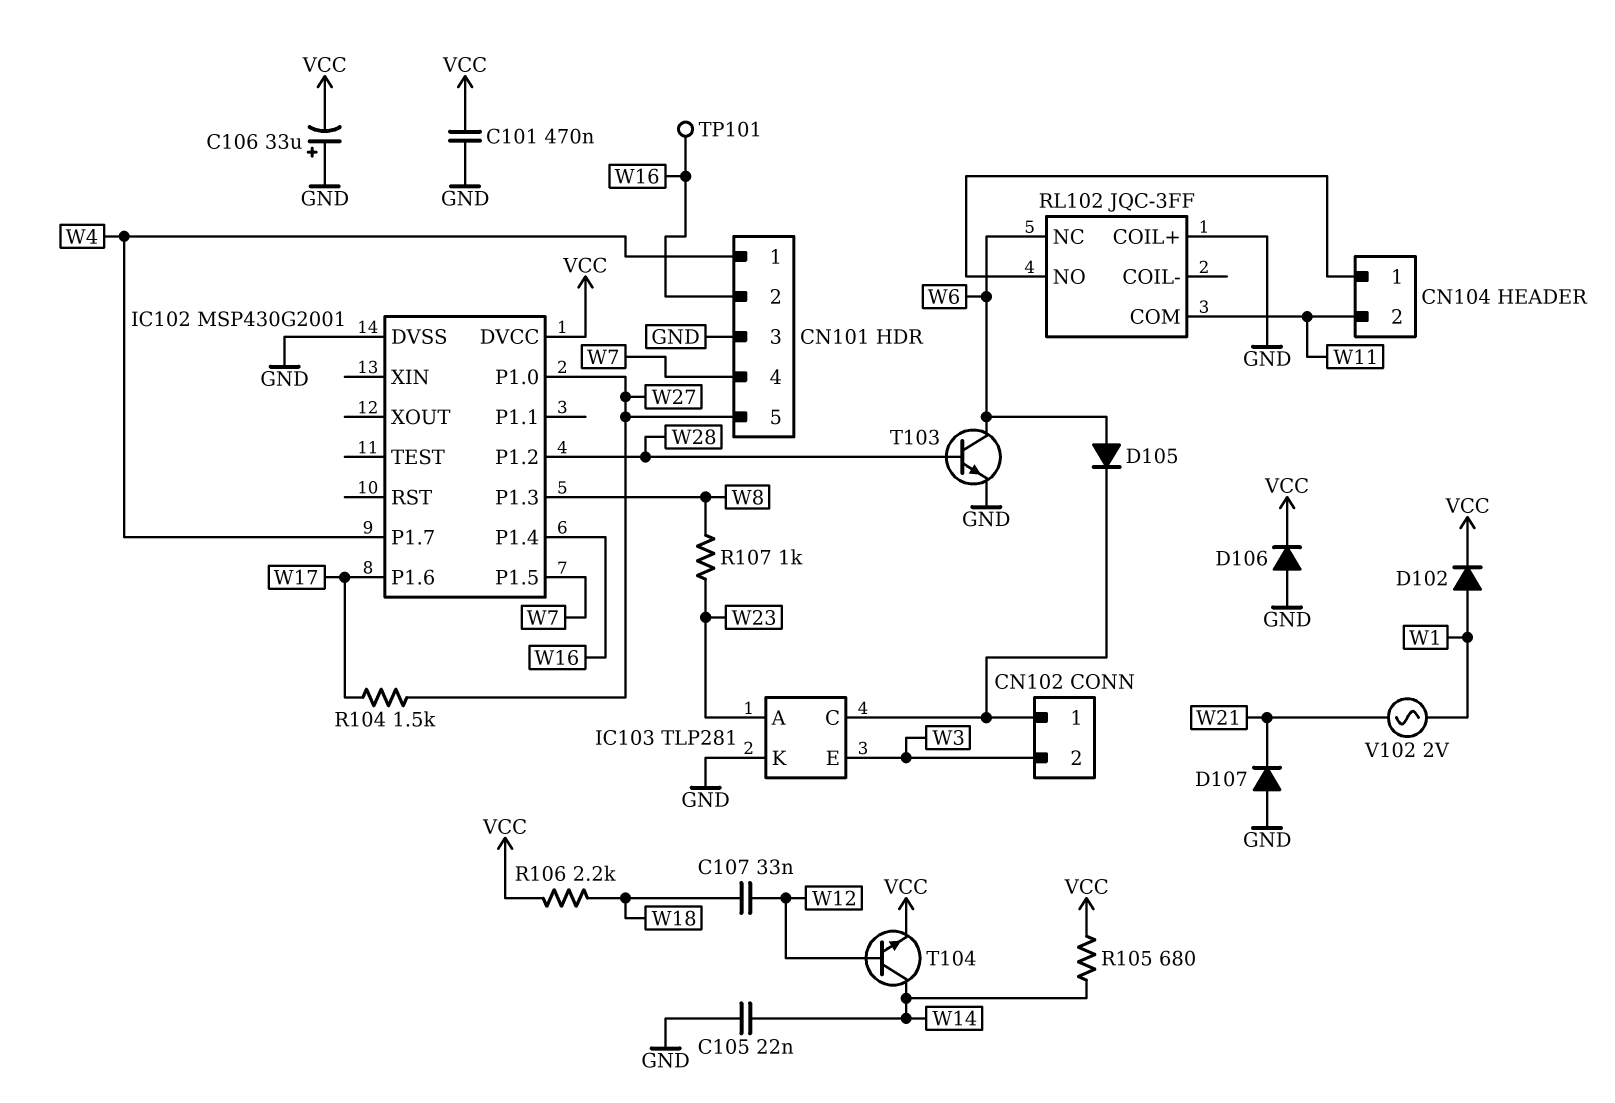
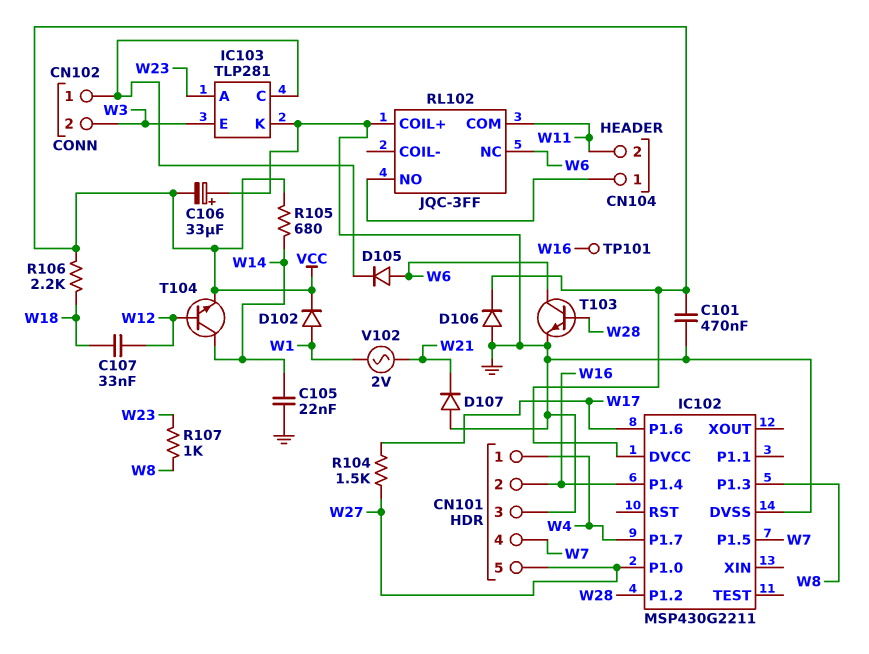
IC102: MSP430G2001 -> MSP430G2211

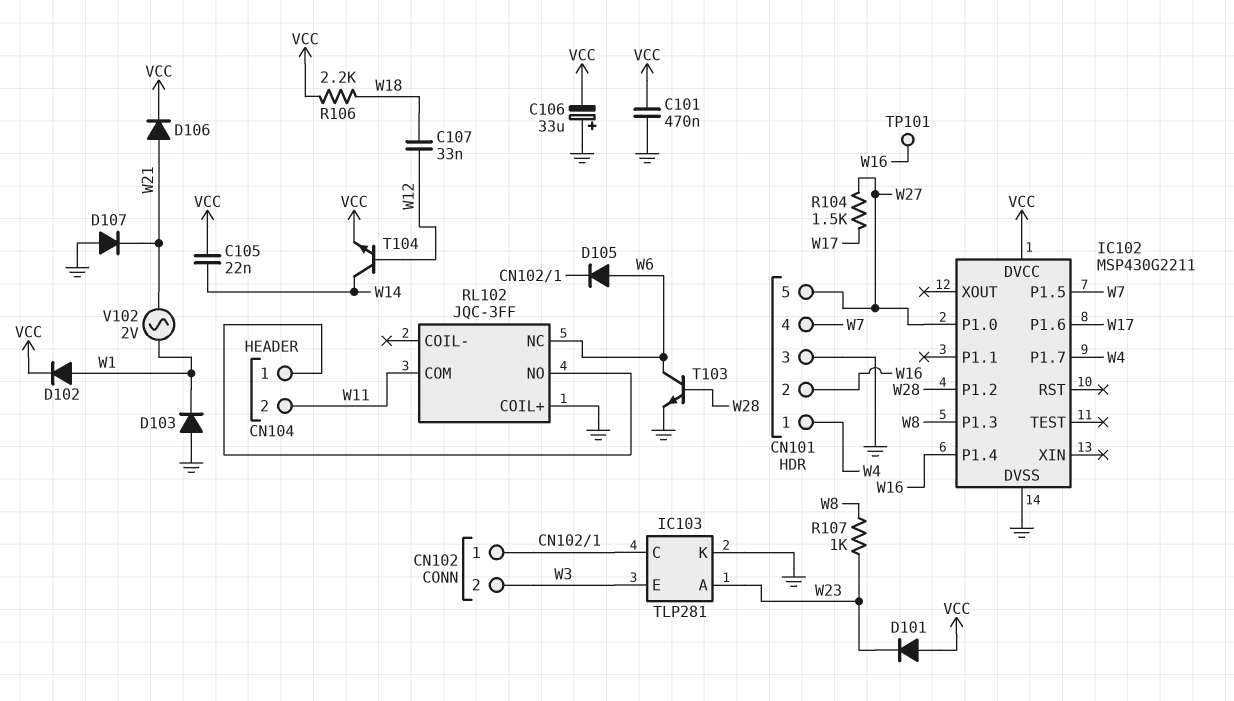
C105: 22nF (GND, W14) -> 22nF (VCC, W14)
D101: none -> diode (A VCC, K W23)
D103: none -> diode (A GND, K W1)
D106: diode (A GND, K VCC) -> diode (A W21, K VCC)
R105: 680 (VCC, W14) -> none

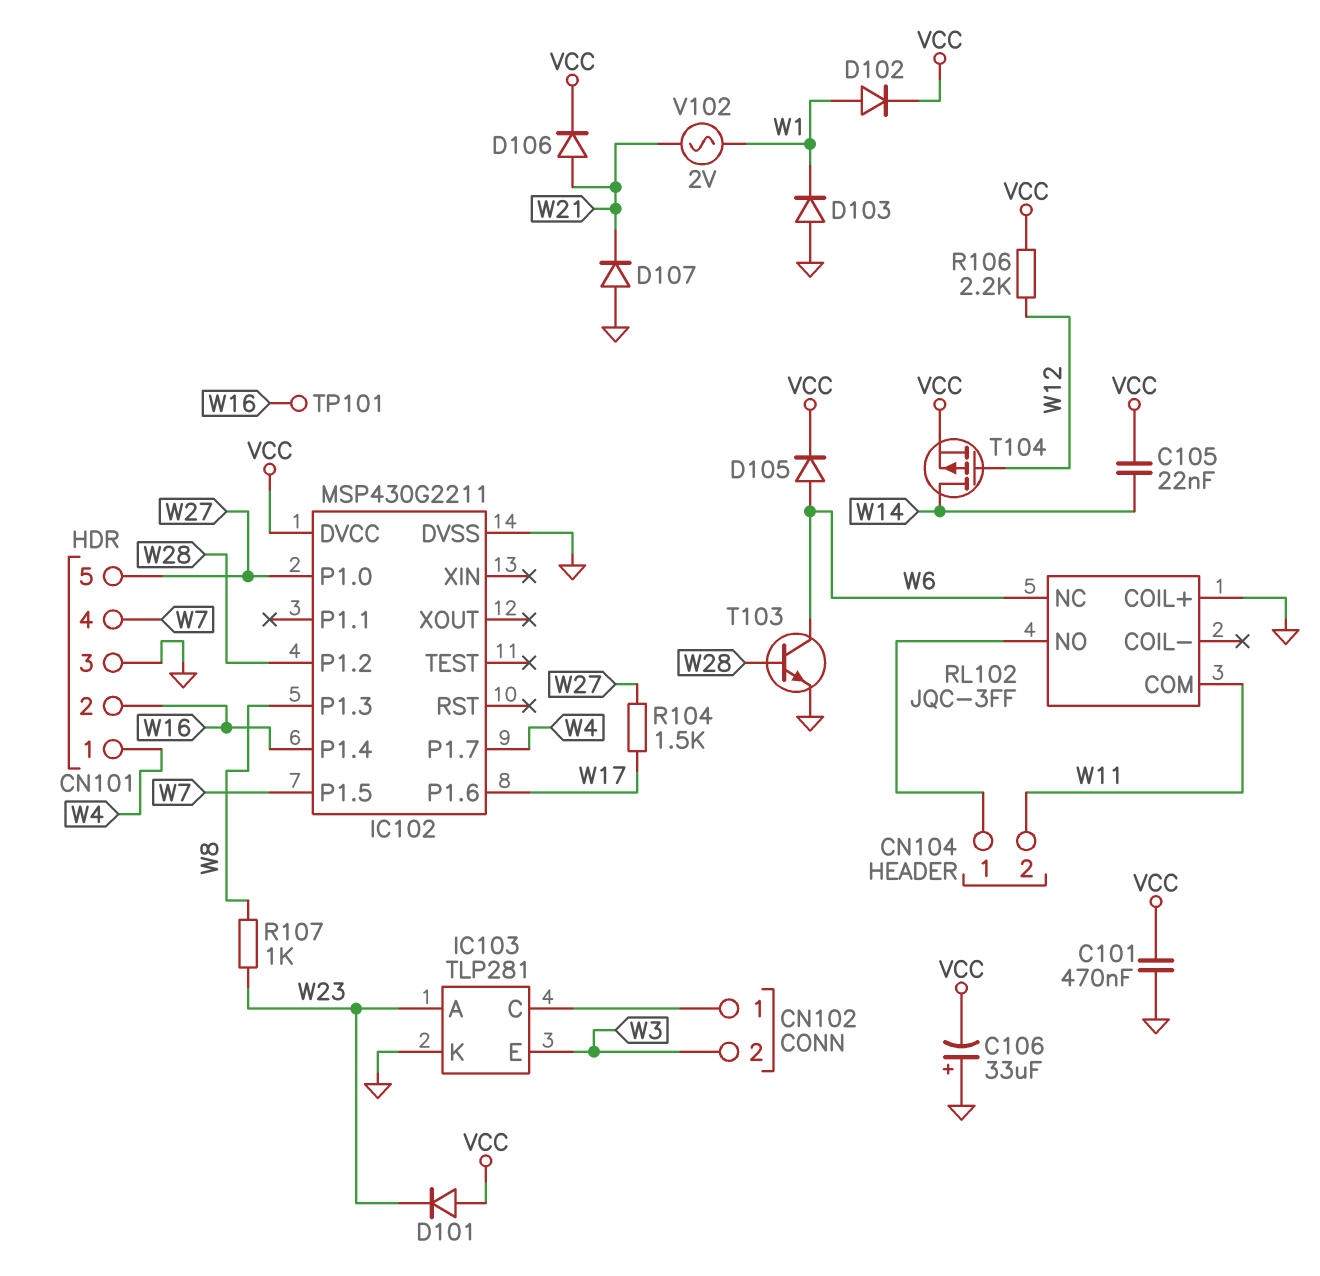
C107: 33nF (W12, W18) -> none
D105: diode (A W6, K CN102/1) -> diode (A W6, K VCC)
R106: 2.2k (VCC, W18) -> 2.2k (VCC, W12)
T104: NPN (B W12, C W14, E VCC) -> PMOS (G W12, D W14, S VCC)

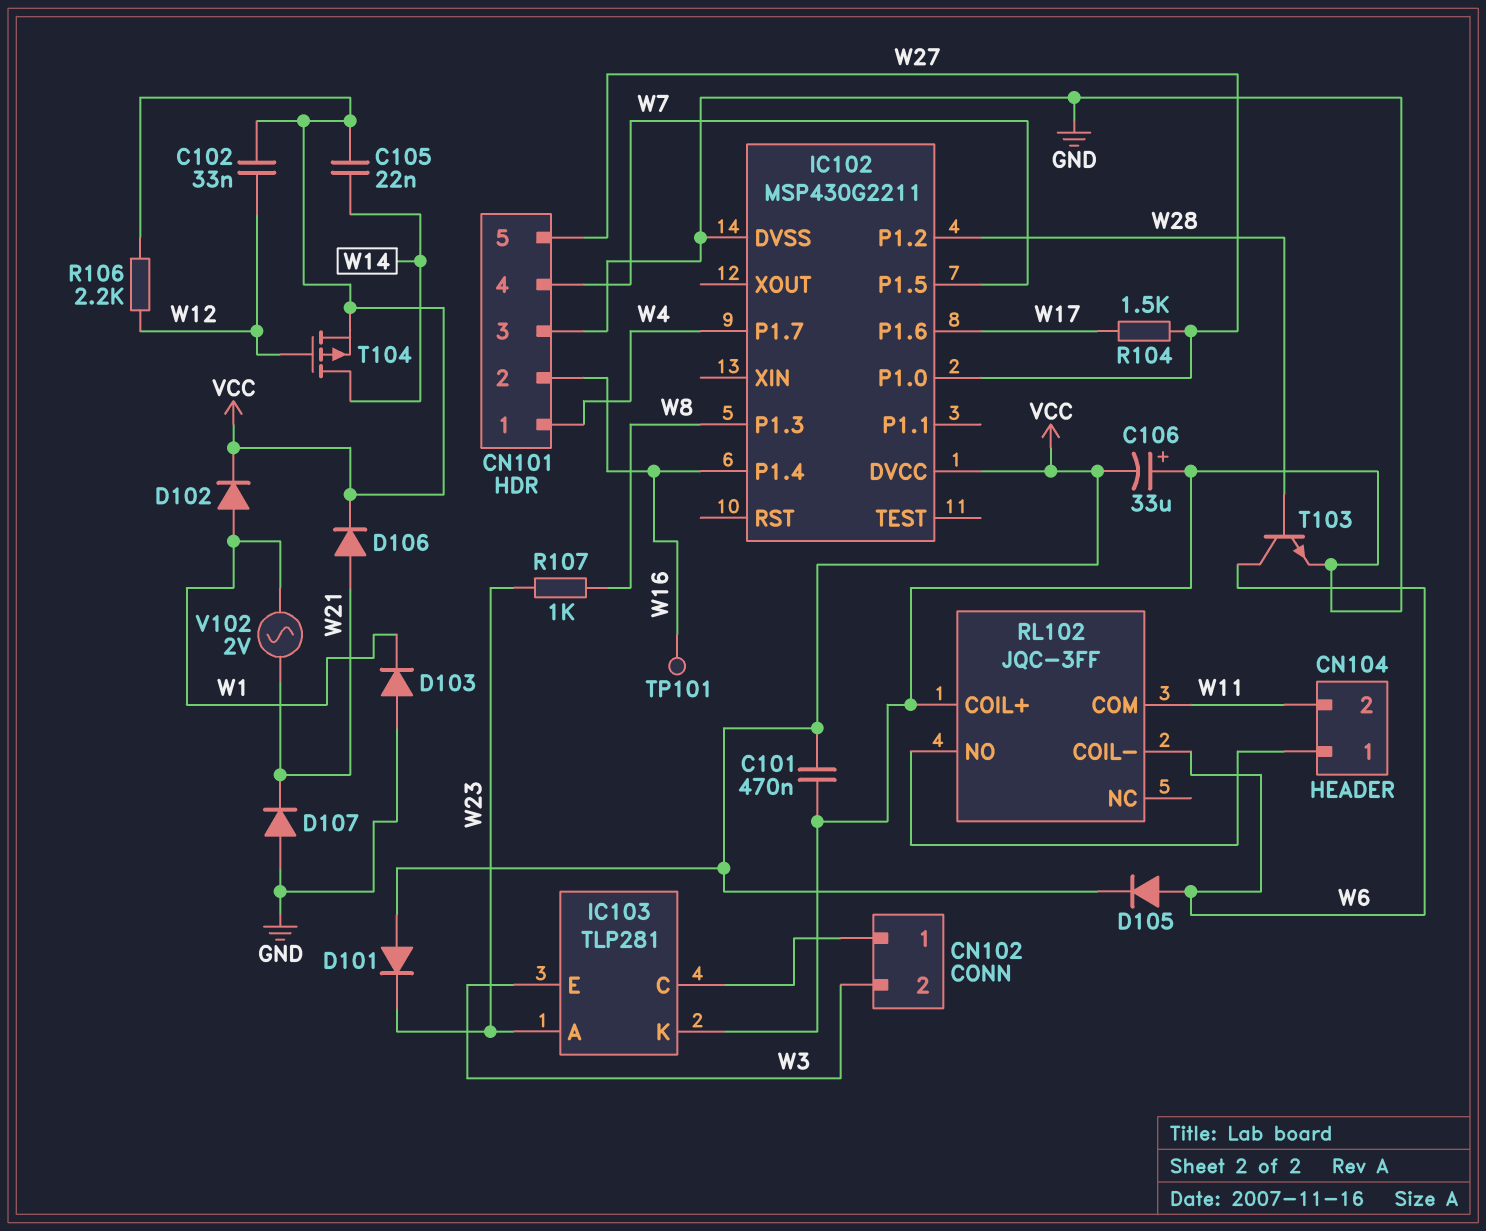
C102: none -> 33nF (VCC, W12)
RL102 pin COIL-: none -> W6
RL102 pin NC: W6 -> none

